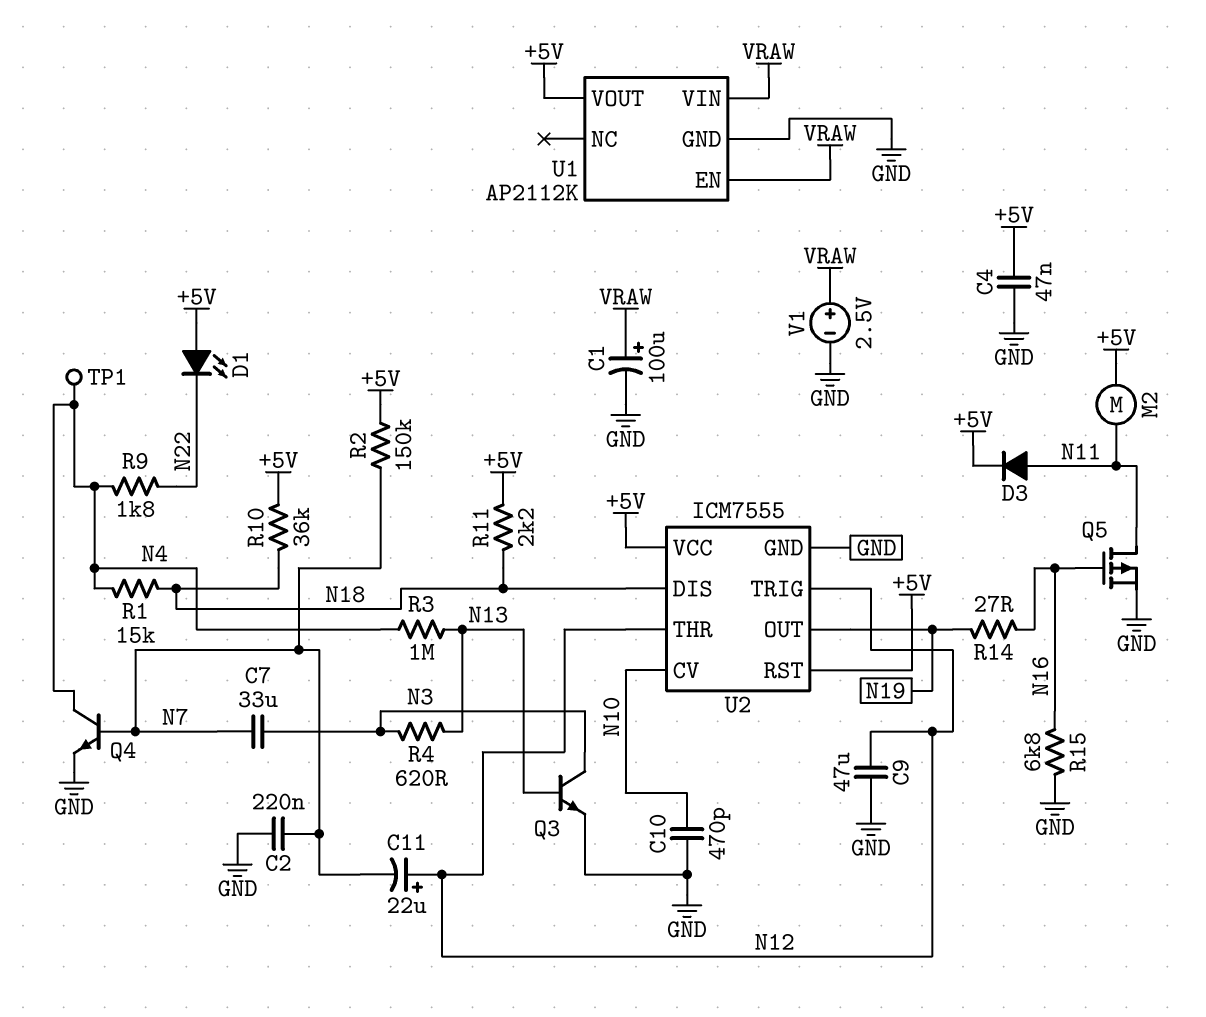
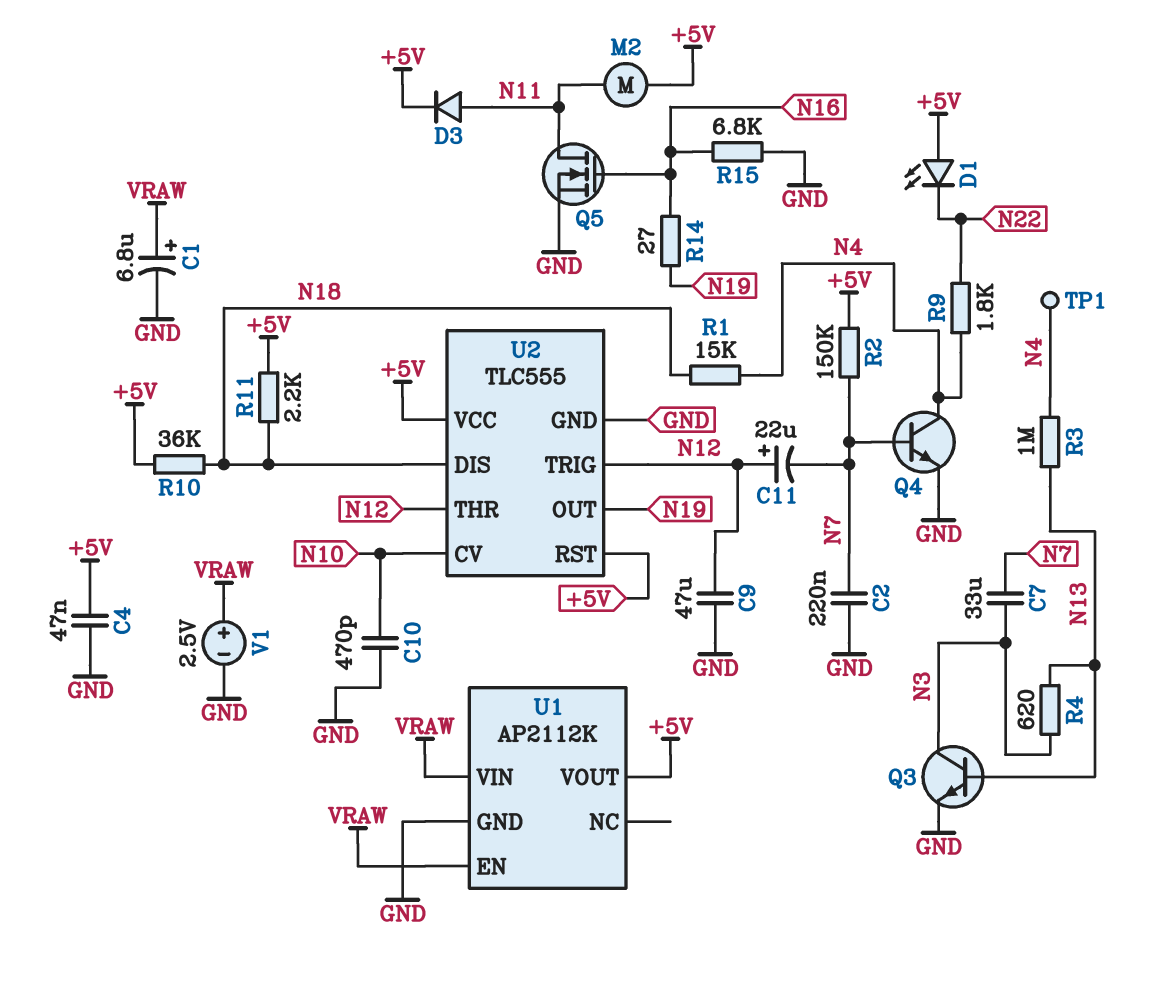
C1: 100uF (plus VRAW, minus GND) -> 6.8uF (plus VRAW, minus GND)
Q5: PMOS (G N16, D N11, S GND) -> NMOS (G N16, D N11, S GND)
U2: ICM7555 -> TLC555

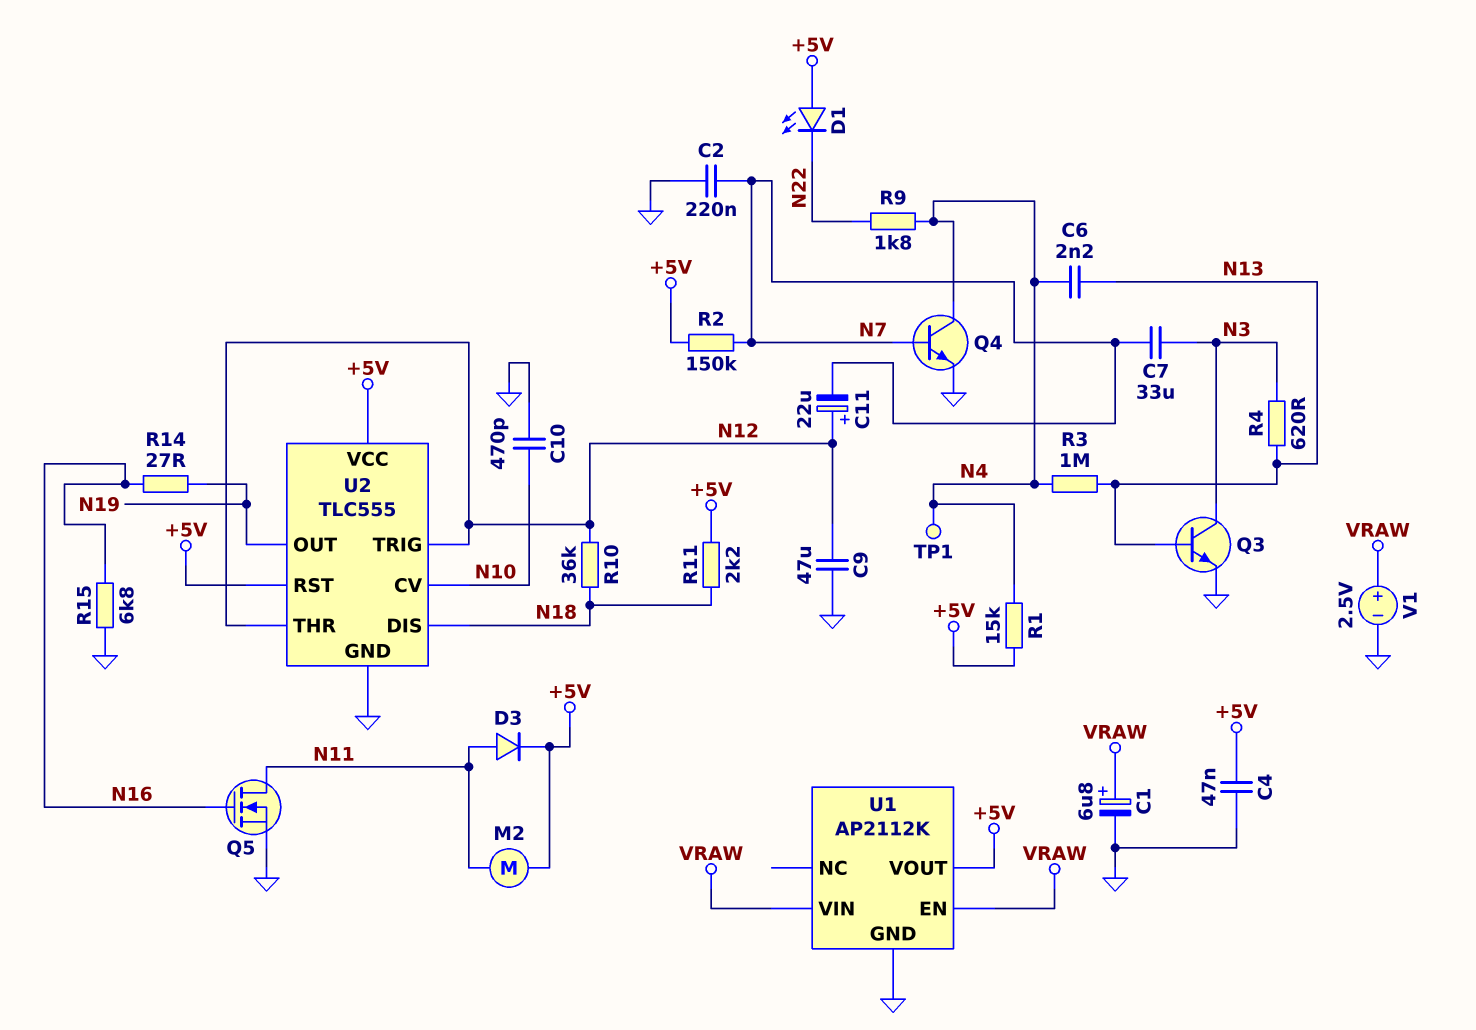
C6: none -> 2.2nF (N4, N13)
R1: 15k (N4, N18) -> 15k (+5V, N4)
R10: 36k (+5V, N18) -> 36k (N12, N18)

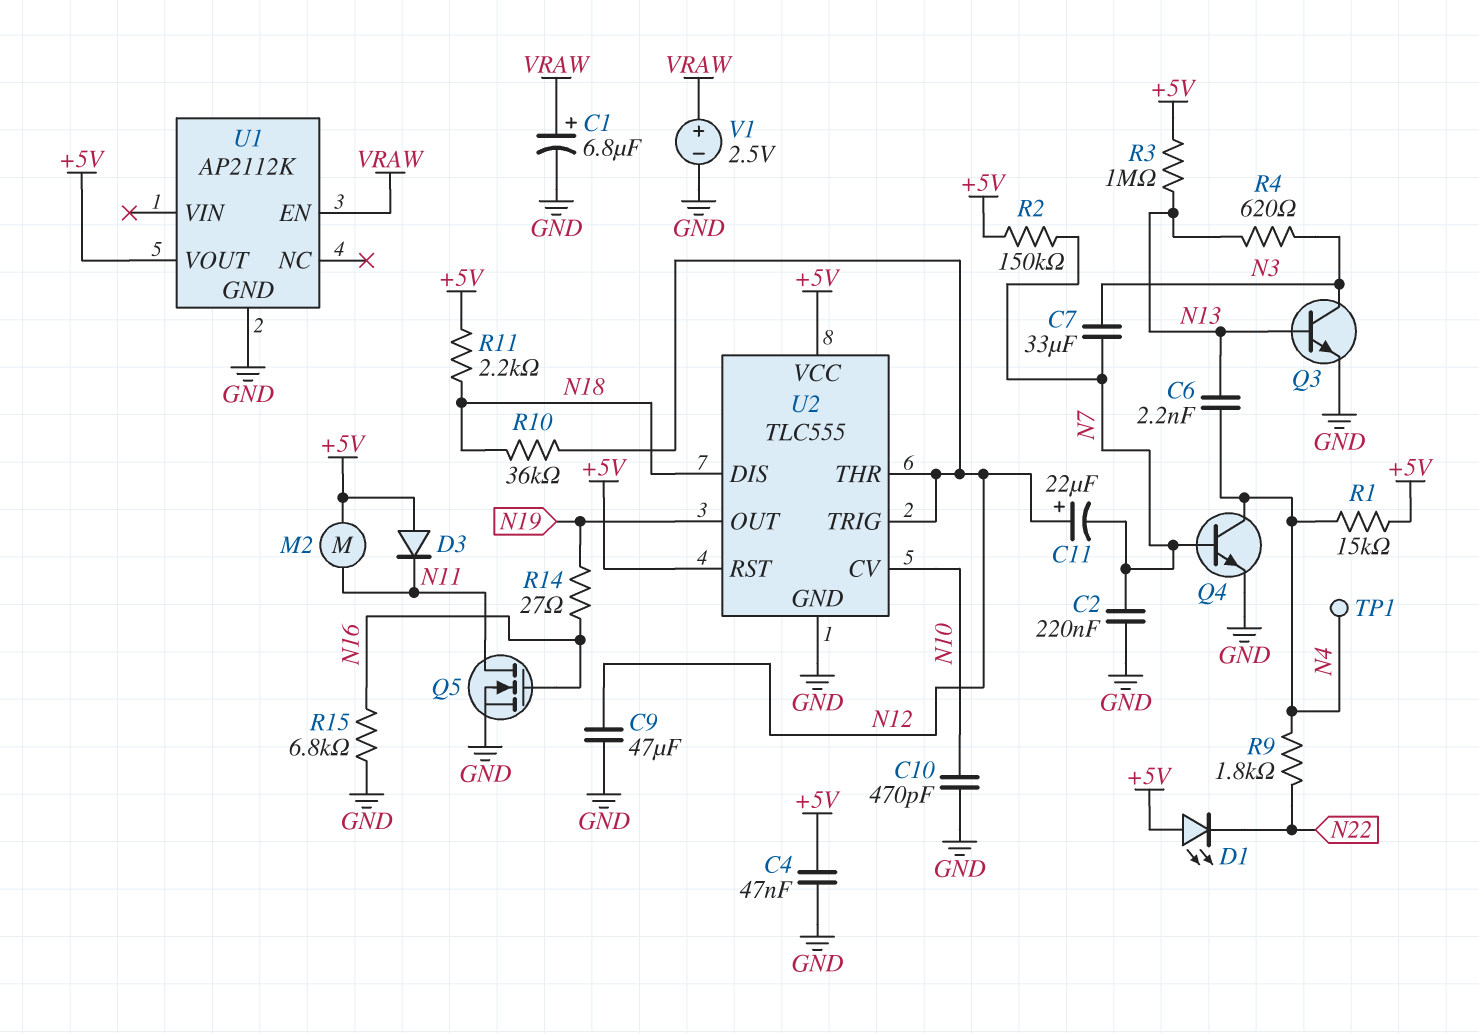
D3: diode (A N11, K +5V) -> diode (A +5V, K N11)
R3: 1M (N4, N13) -> 1M (+5V, N13)
U1 pin VIN: VRAW -> none

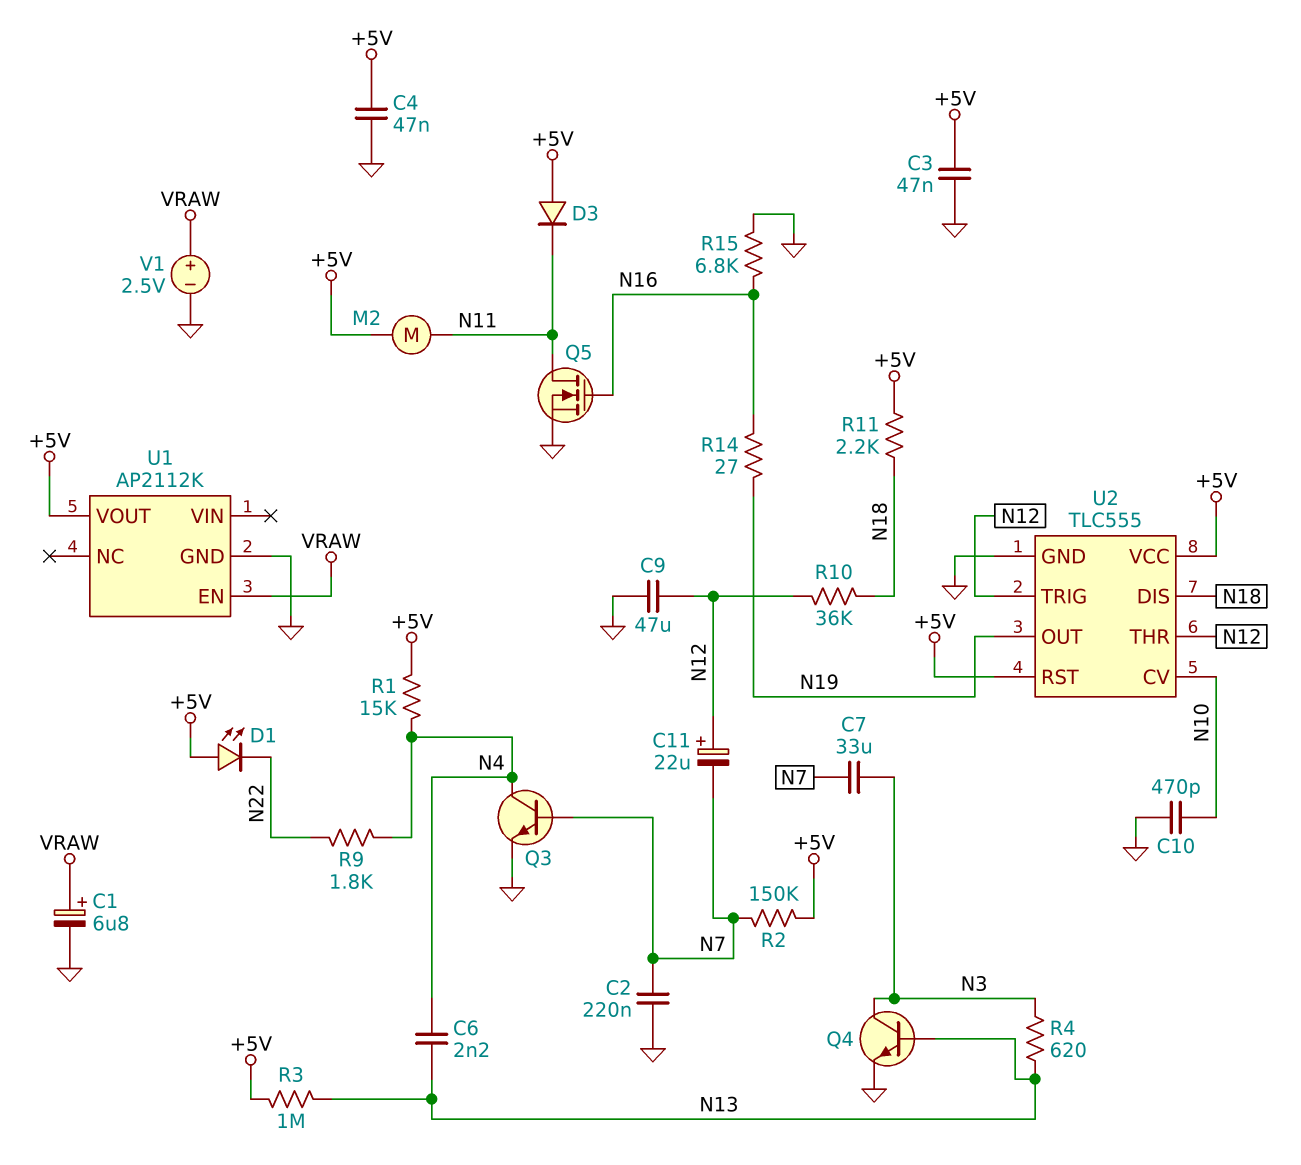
C3: none -> 47nF (+5V, GND)
Q3: NPN (B N13, C N3, E GND) -> NPN (B N7, C N4, E GND)
Q4: NPN (B N7, C N4, E GND) -> NPN (B N13, C N3, E GND)
TP1: test point (N4) -> none

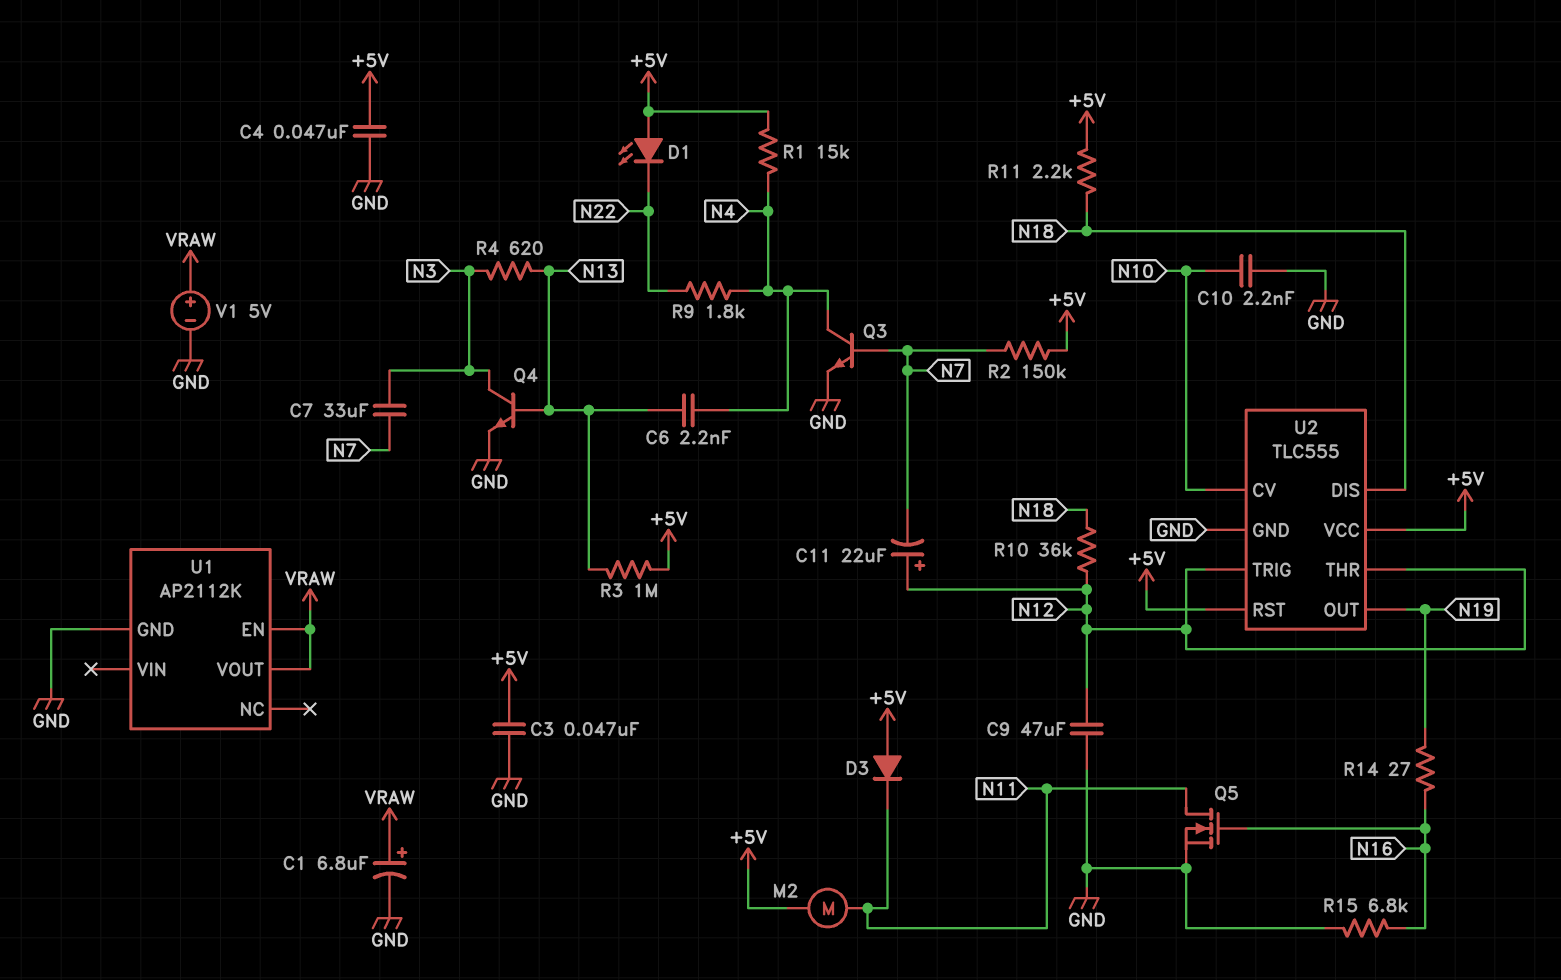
C2: 220nF (GND, N7) -> none
C10: 470pF (GND, N10) -> 2.2nF (GND, N10)
U1 pin VOUT: +5V -> VRAW
V1: 2.5V (plus VRAW, minus GND) -> 5V (plus VRAW, minus GND)

